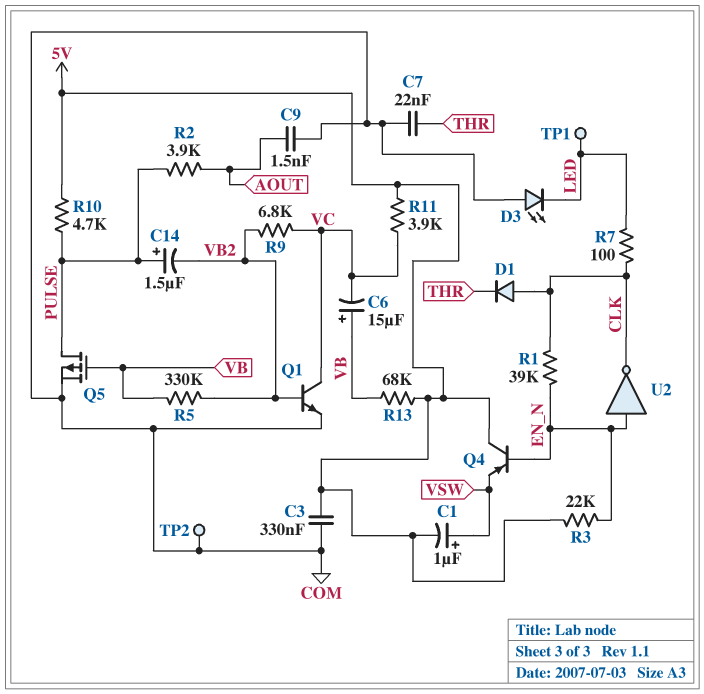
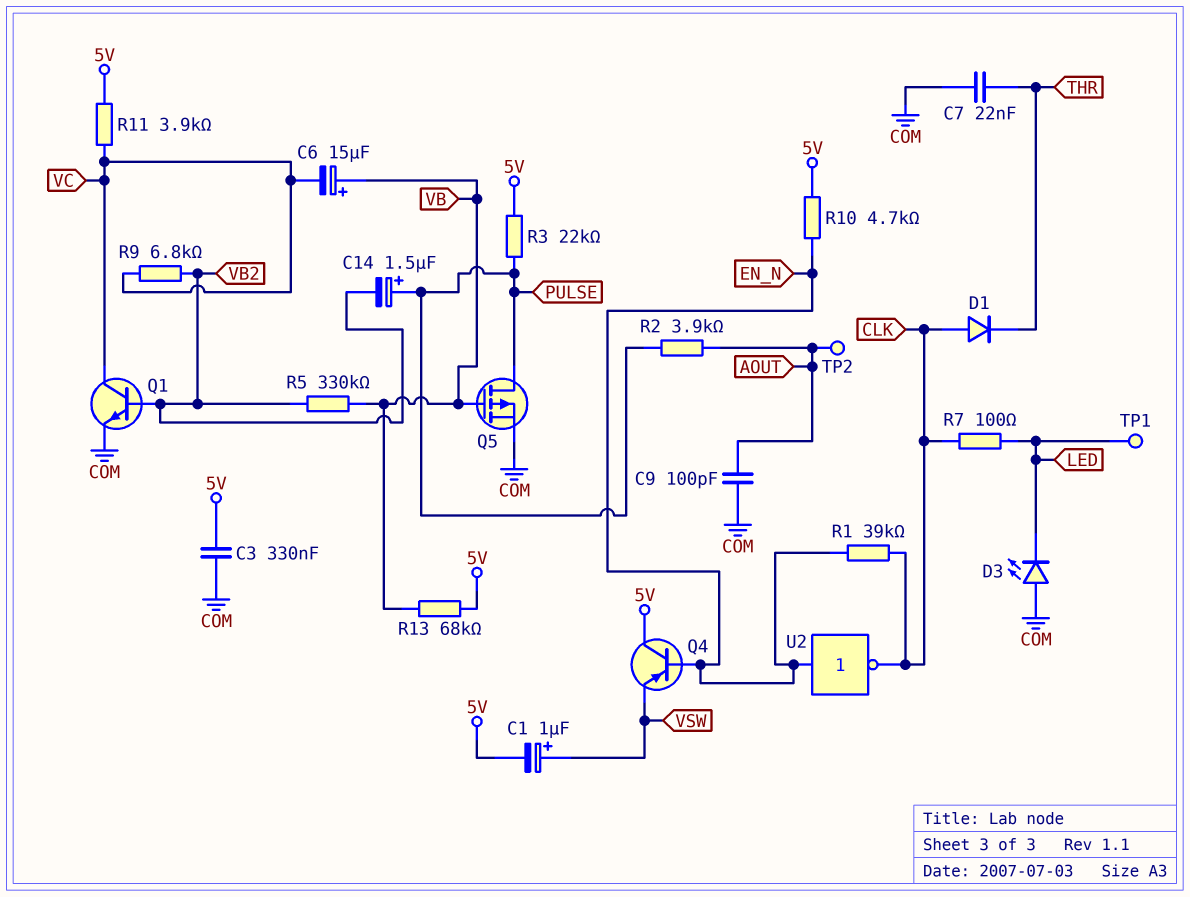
C9: 1.5nF (AOUT, COM) -> 100pF (AOUT, COM)
R3: 22k (5V, EN_N) -> 22k (5V, PULSE)
R10: 4.7k (5V, PULSE) -> 4.7k (5V, EN_N)
TP2: test point (COM) -> test point (AOUT)

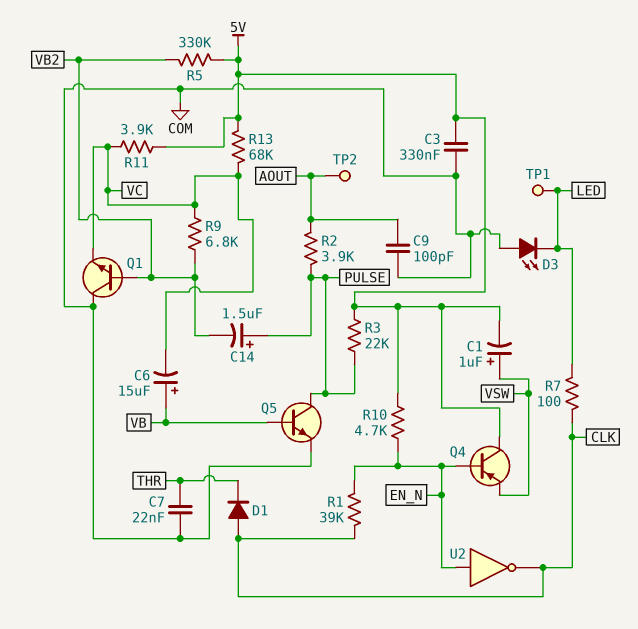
Q1: NPN (B VB2, C VC, E COM) -> NPN (B VB2, C COM, E VC)
Q5: PMOS (G VB, D PULSE, S COM) -> NPN (B VB, C PULSE, E COM)
R5: 330k (VB, VB2) -> 330k (5V, VB2)
R13: 68k (5V, VB) -> 68k (5V, VC)

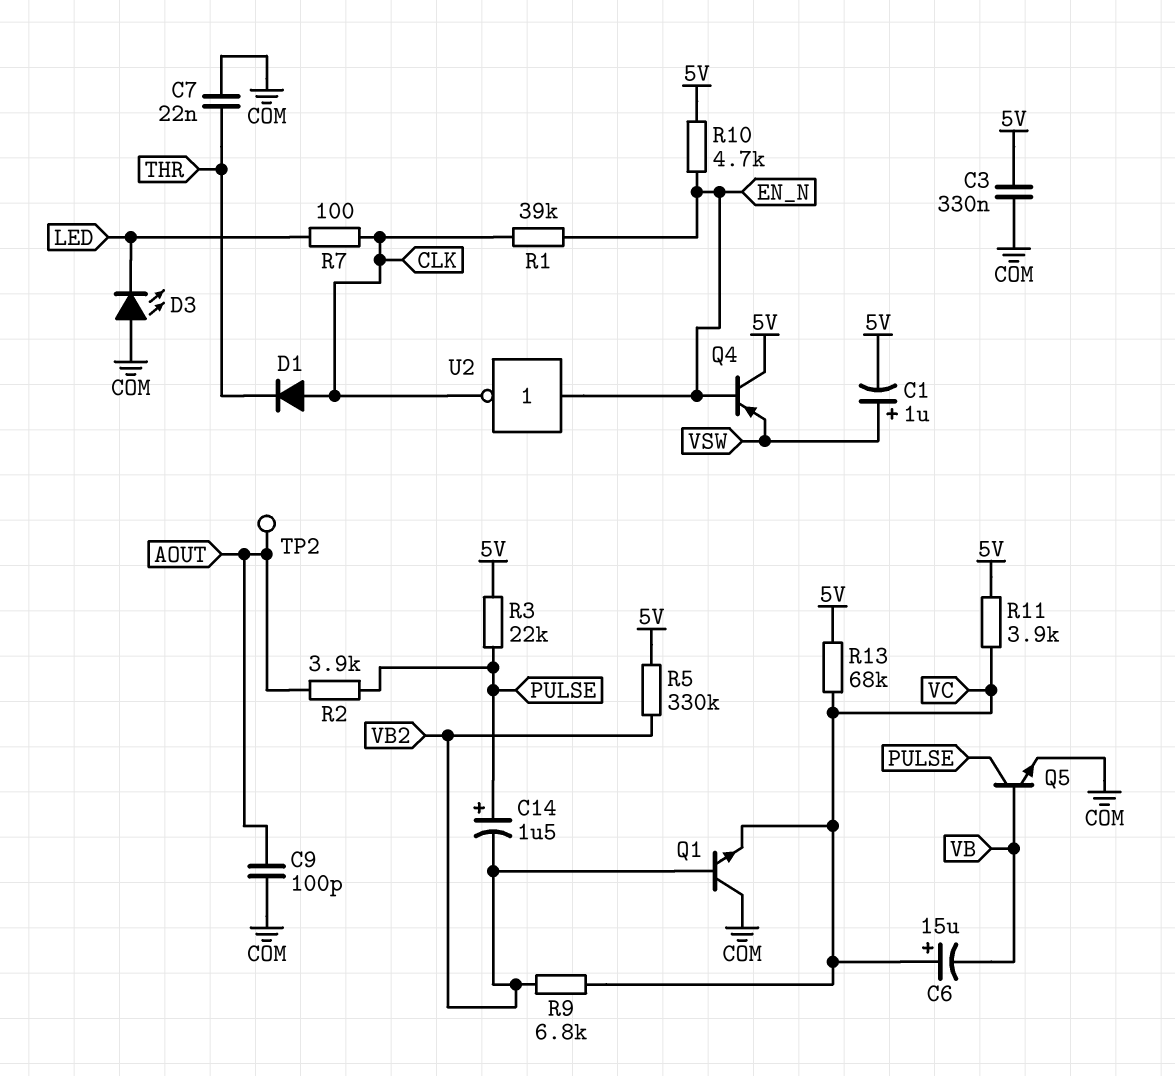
C6: 15uF (plus VB, minus VC) -> 15uF (plus VC, minus VB)
TP1: test point (LED) -> none

